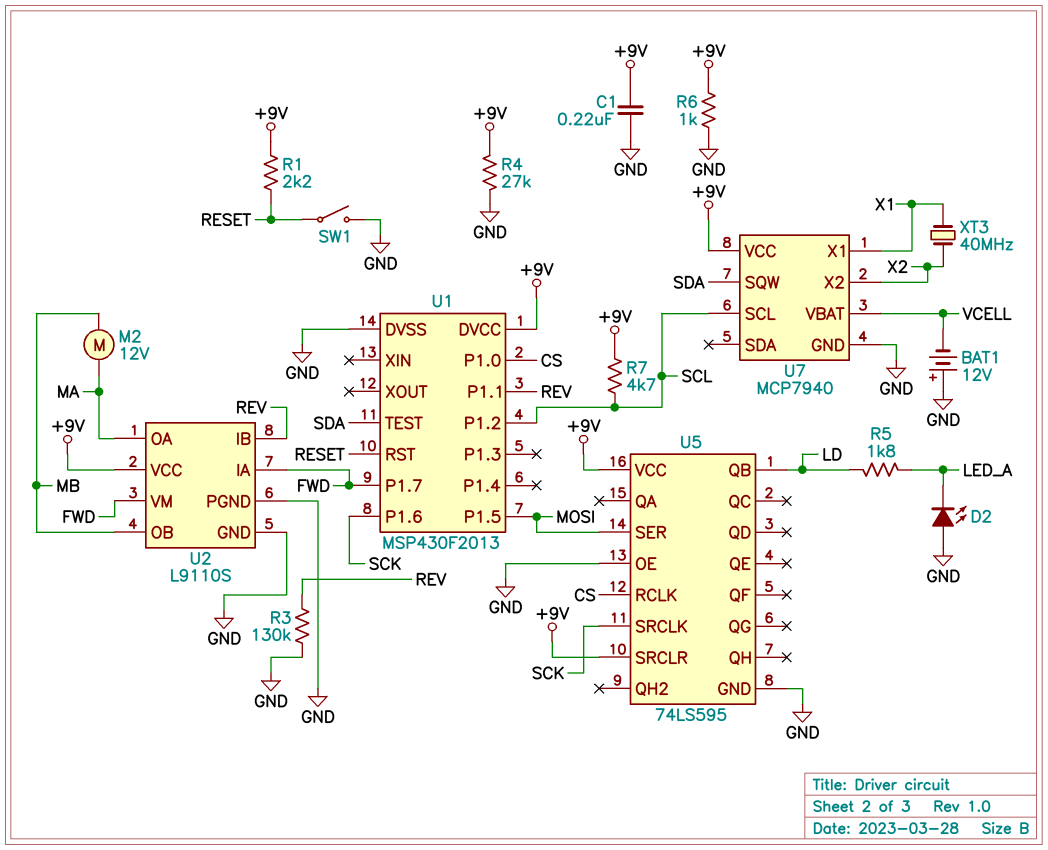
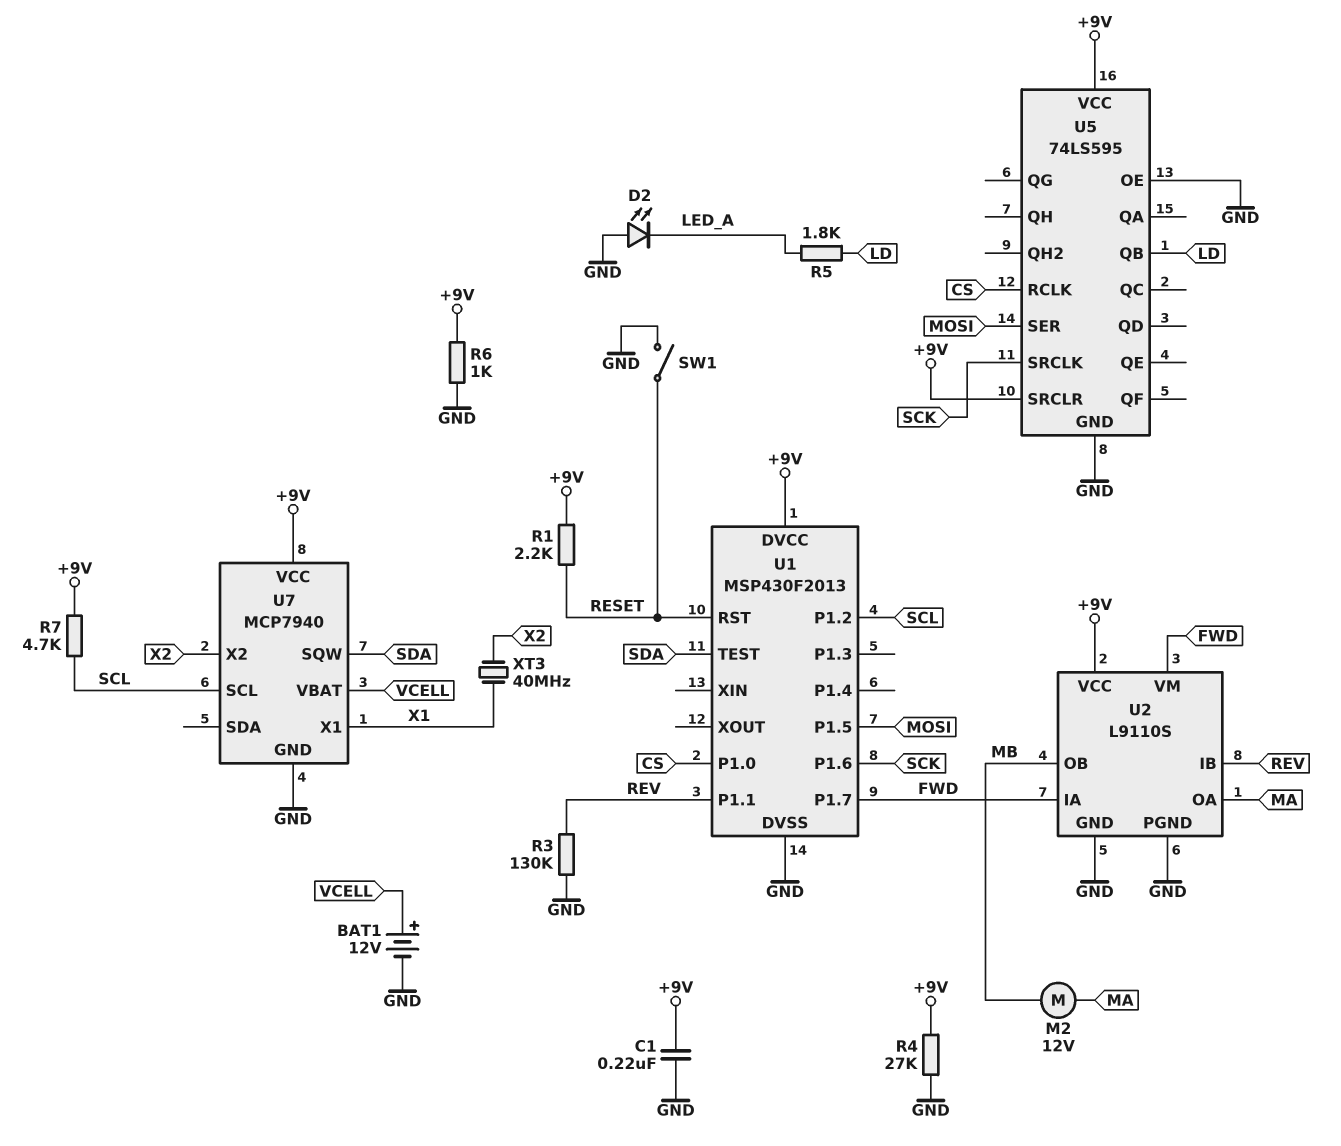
BAT1: 12V (plus GND, minus VCELL) -> 12V (plus VCELL, minus GND)

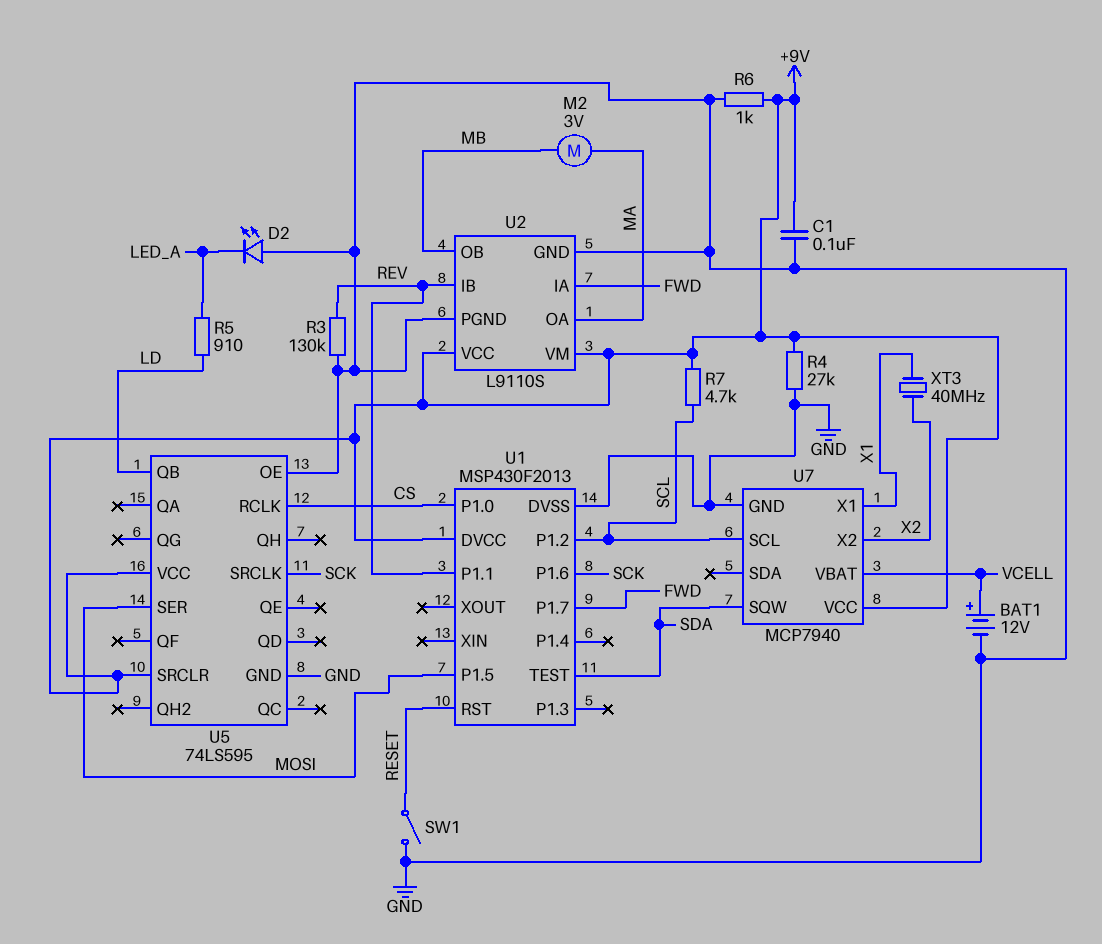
C1: 220nF (+9V, GND) -> 100nF (+9V, GND)
M2: motor 12V (MA, MB) -> motor 3V (MA, MB)
R1: 2.2k (+9V, RESET) -> none
R5: 1.8k (LD, LED_A) -> 910 (LD, LED_A)
U2 pin VM: FWD -> +9V

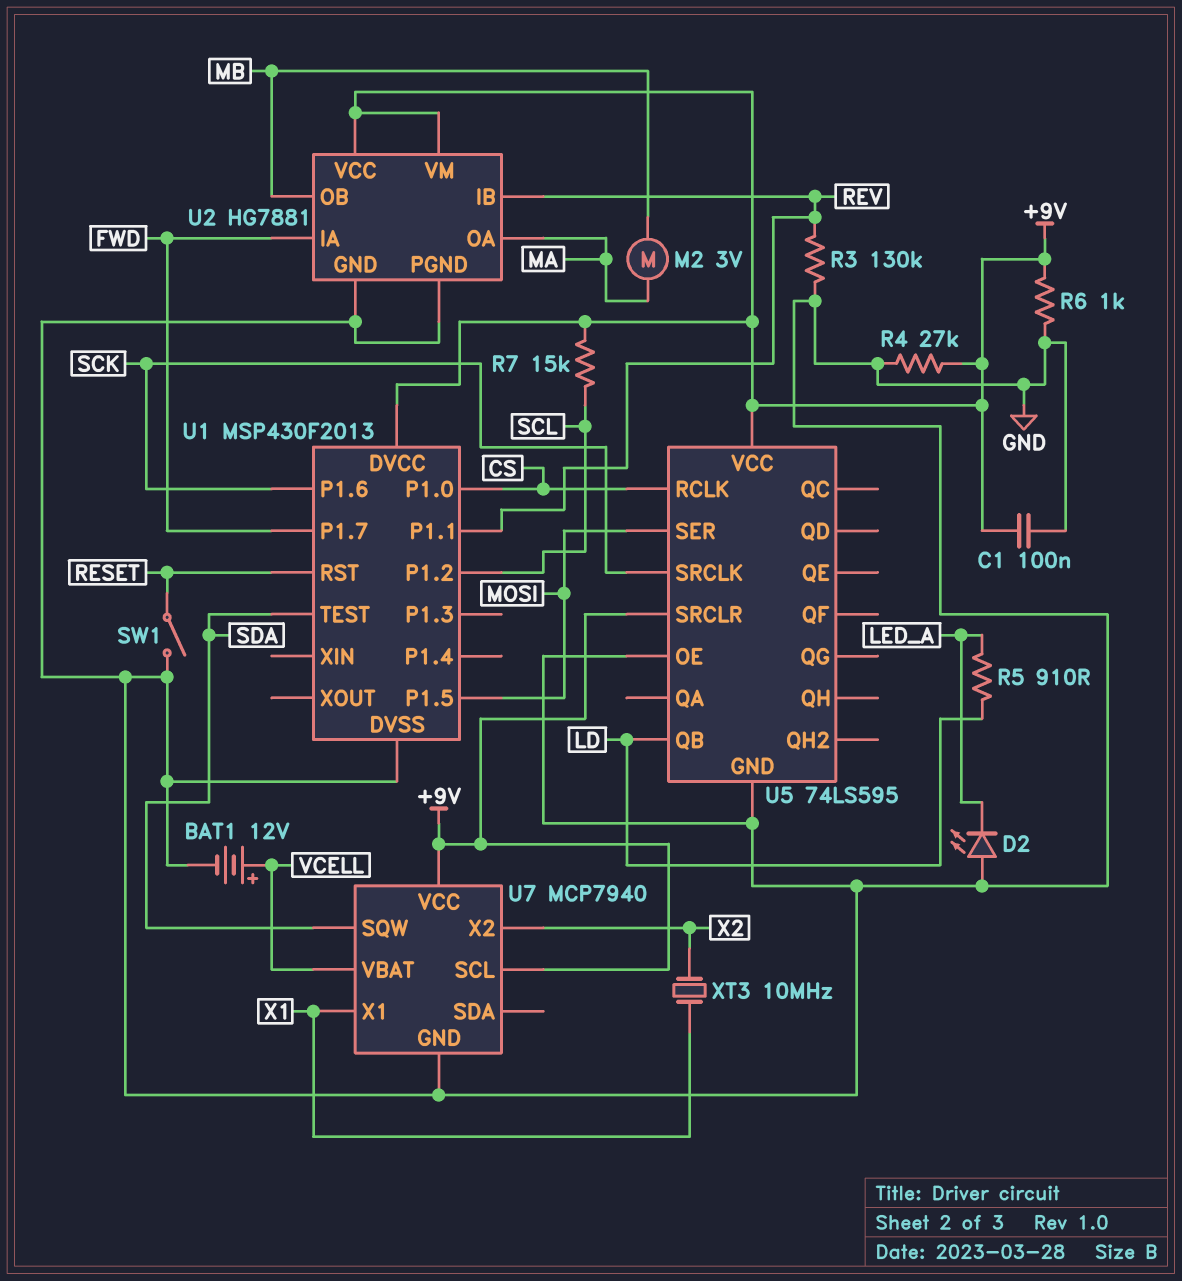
R7: 4.7k (+9V, SCL) -> 15k (+9V, SCL)
U2: L9110S -> HG7881
U7 pin SCL: SCL -> +9V
XT3: 40MHz (X1, X2) -> 10MHz (X1, X2)

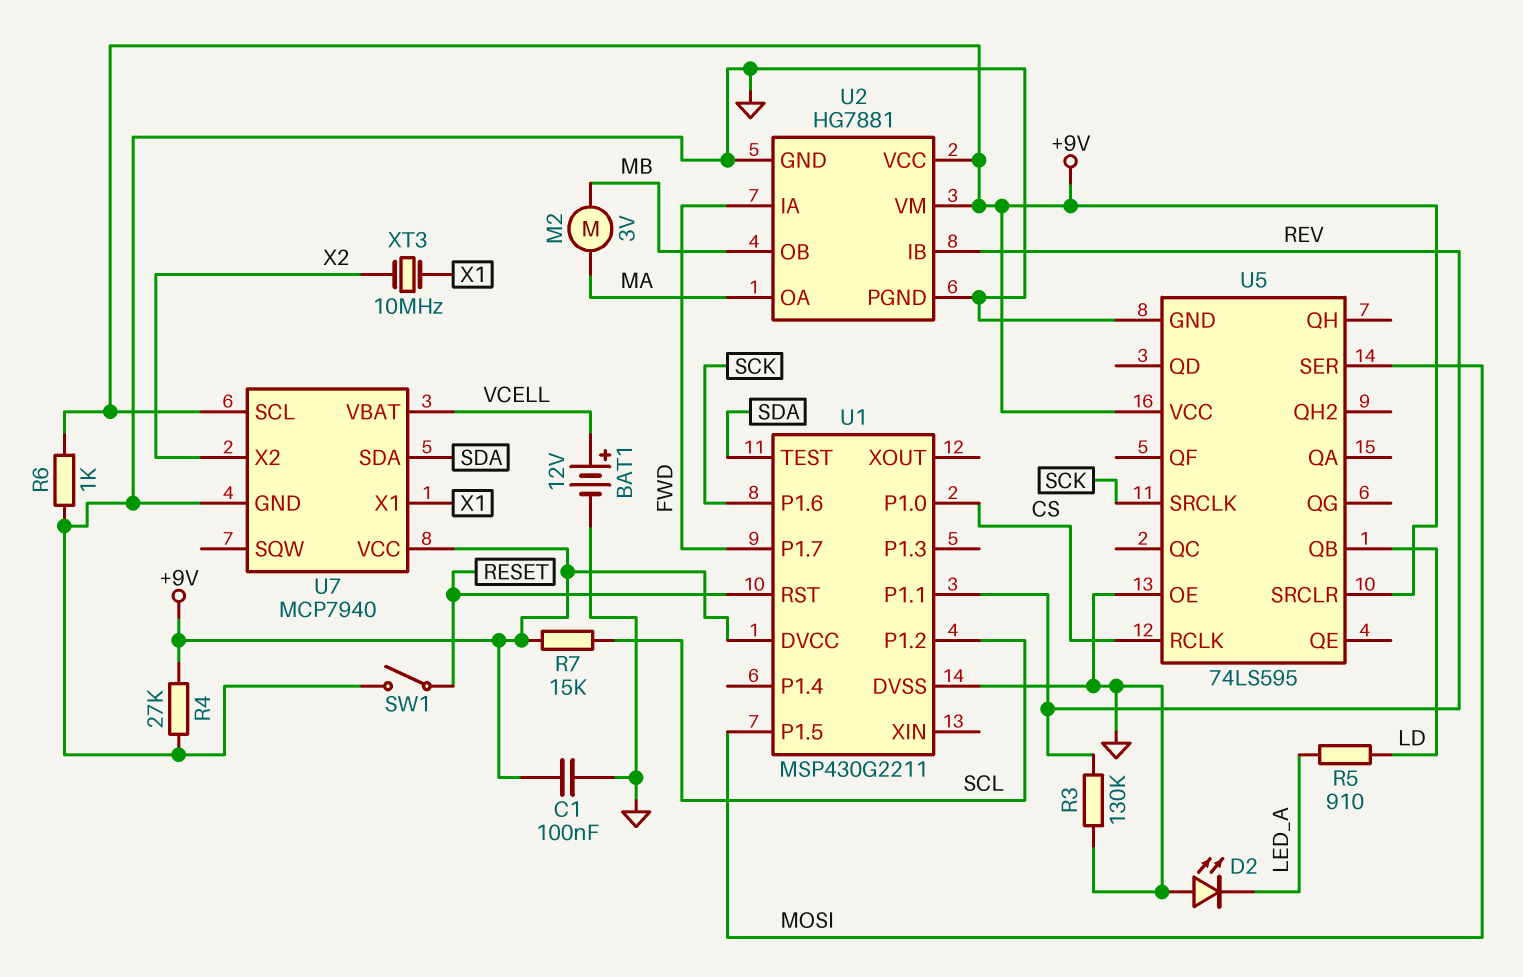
U1: MSP430F2013 -> MSP430G2211
U7 pin SDA: none -> SDA
U7 pin SQW: SDA -> none

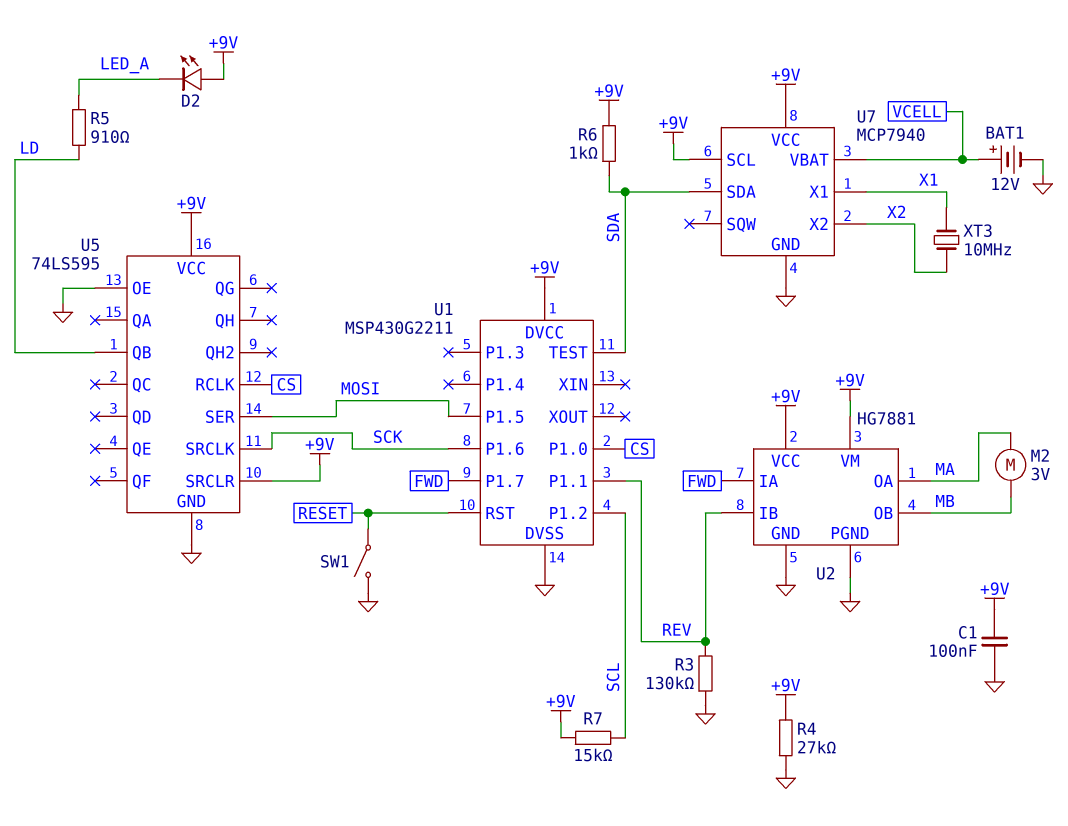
D2: LED (A GND, K LED_A) -> LED (A +9V, K LED_A)
R6: 1k (+9V, GND) -> 1k (+9V, SDA)

